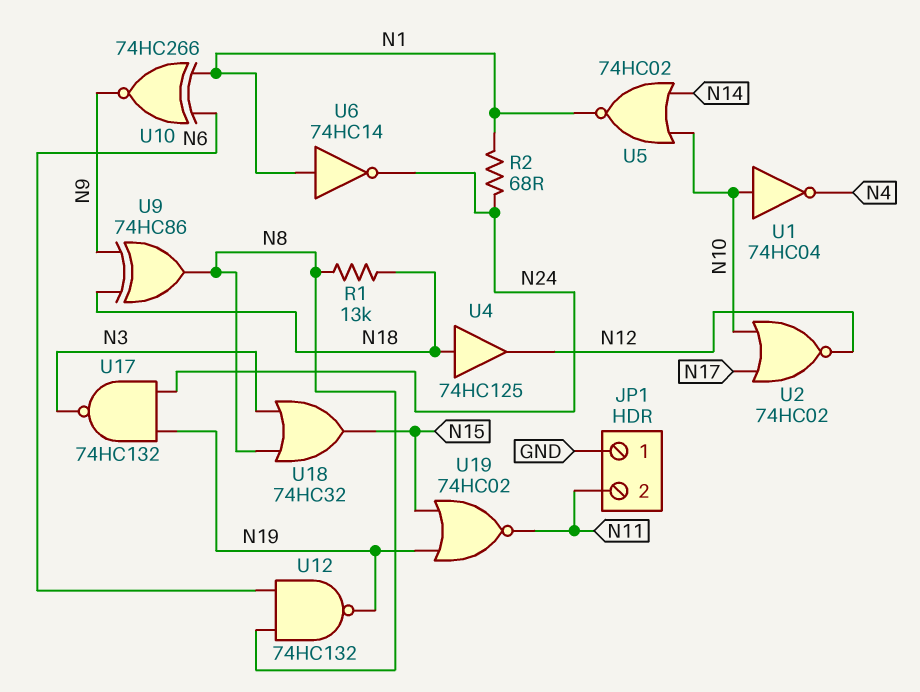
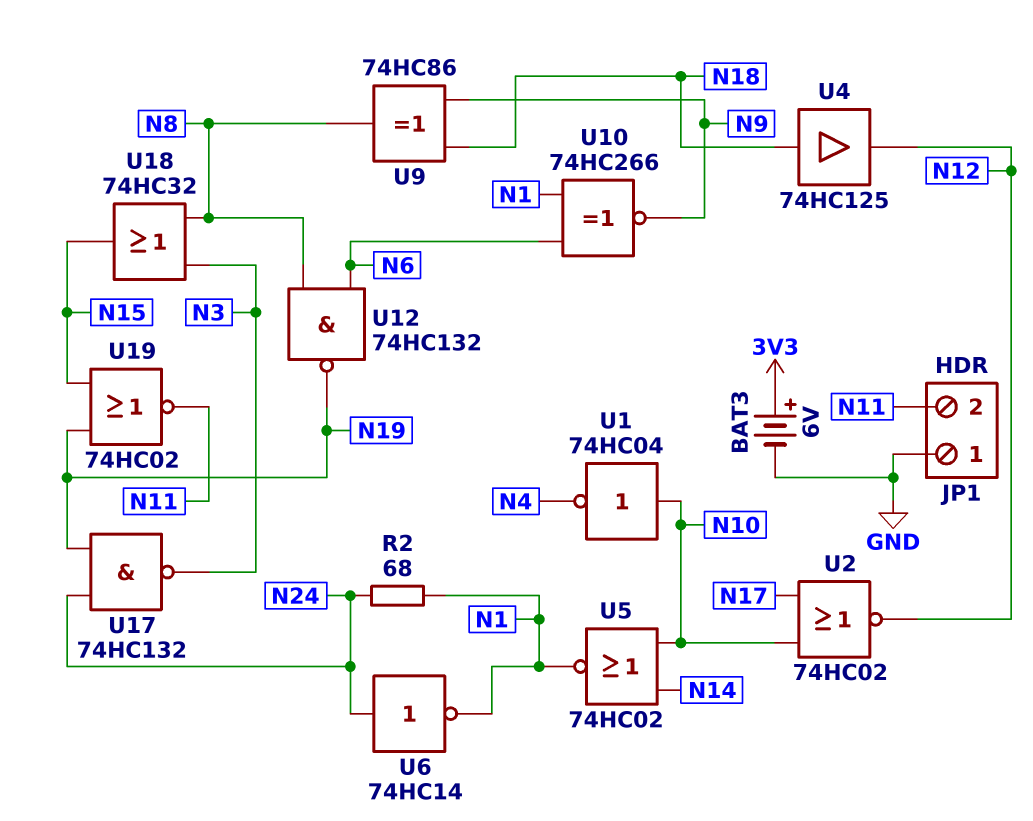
BAT3: none -> 6V (plus 3V3, minus GND)
R1: 13k (N8, N18) -> none
U6: NOT 74HC14 (in N1, out N24) -> NOT 74HC14 (in N24, out N1)

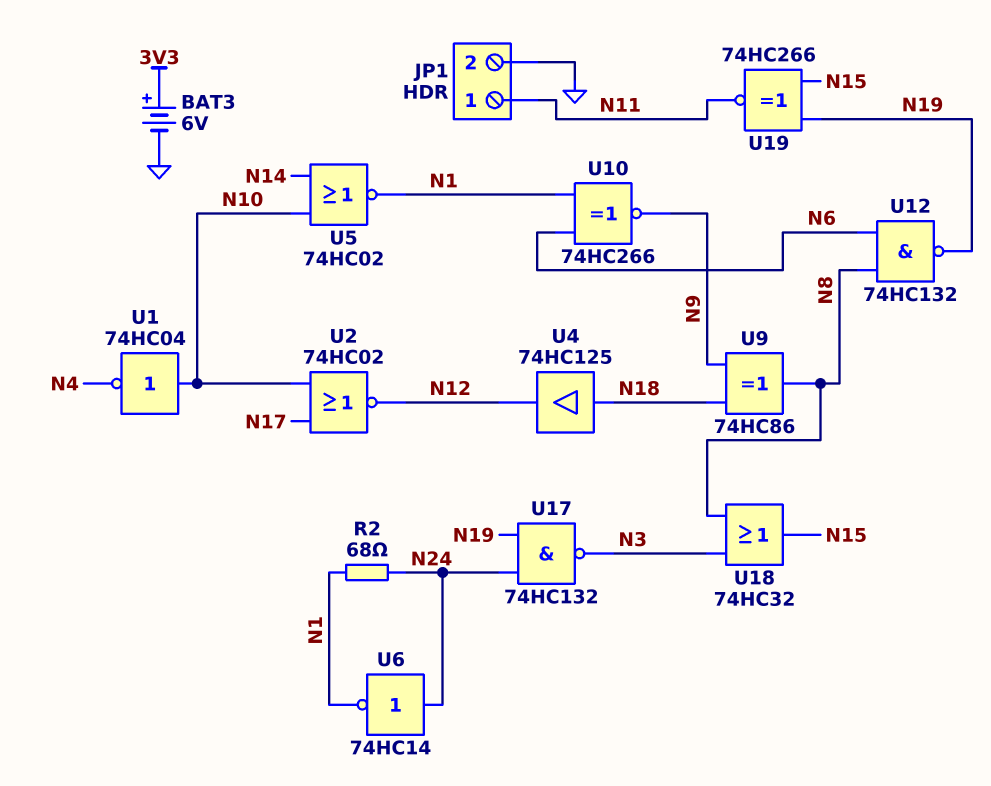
JP1 pin 1: GND -> N11
JP1 pin 2: N11 -> GND
U19: NOR 74HC02 (in N15, in N19, out N11) -> XNOR 74HC266 (in N15, in N19, out N11)

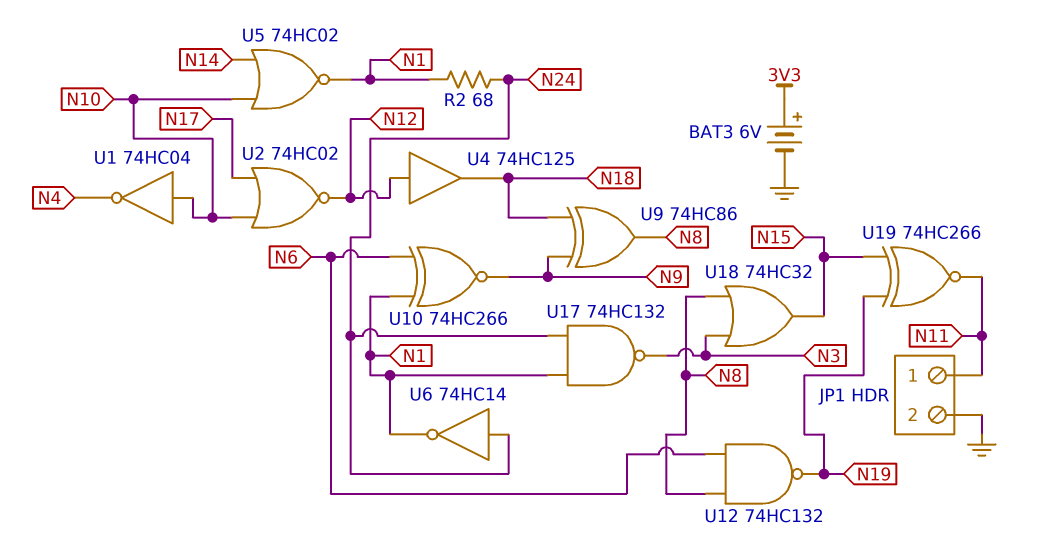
U4: buffer 74HC125 (in N18, out N12) -> buffer 74HC125 (in N12, out N18)
U17: NAND 74HC132 (in N19, in N24, out N3) -> NAND 74HC132 (in N1, in N24, out N3)

